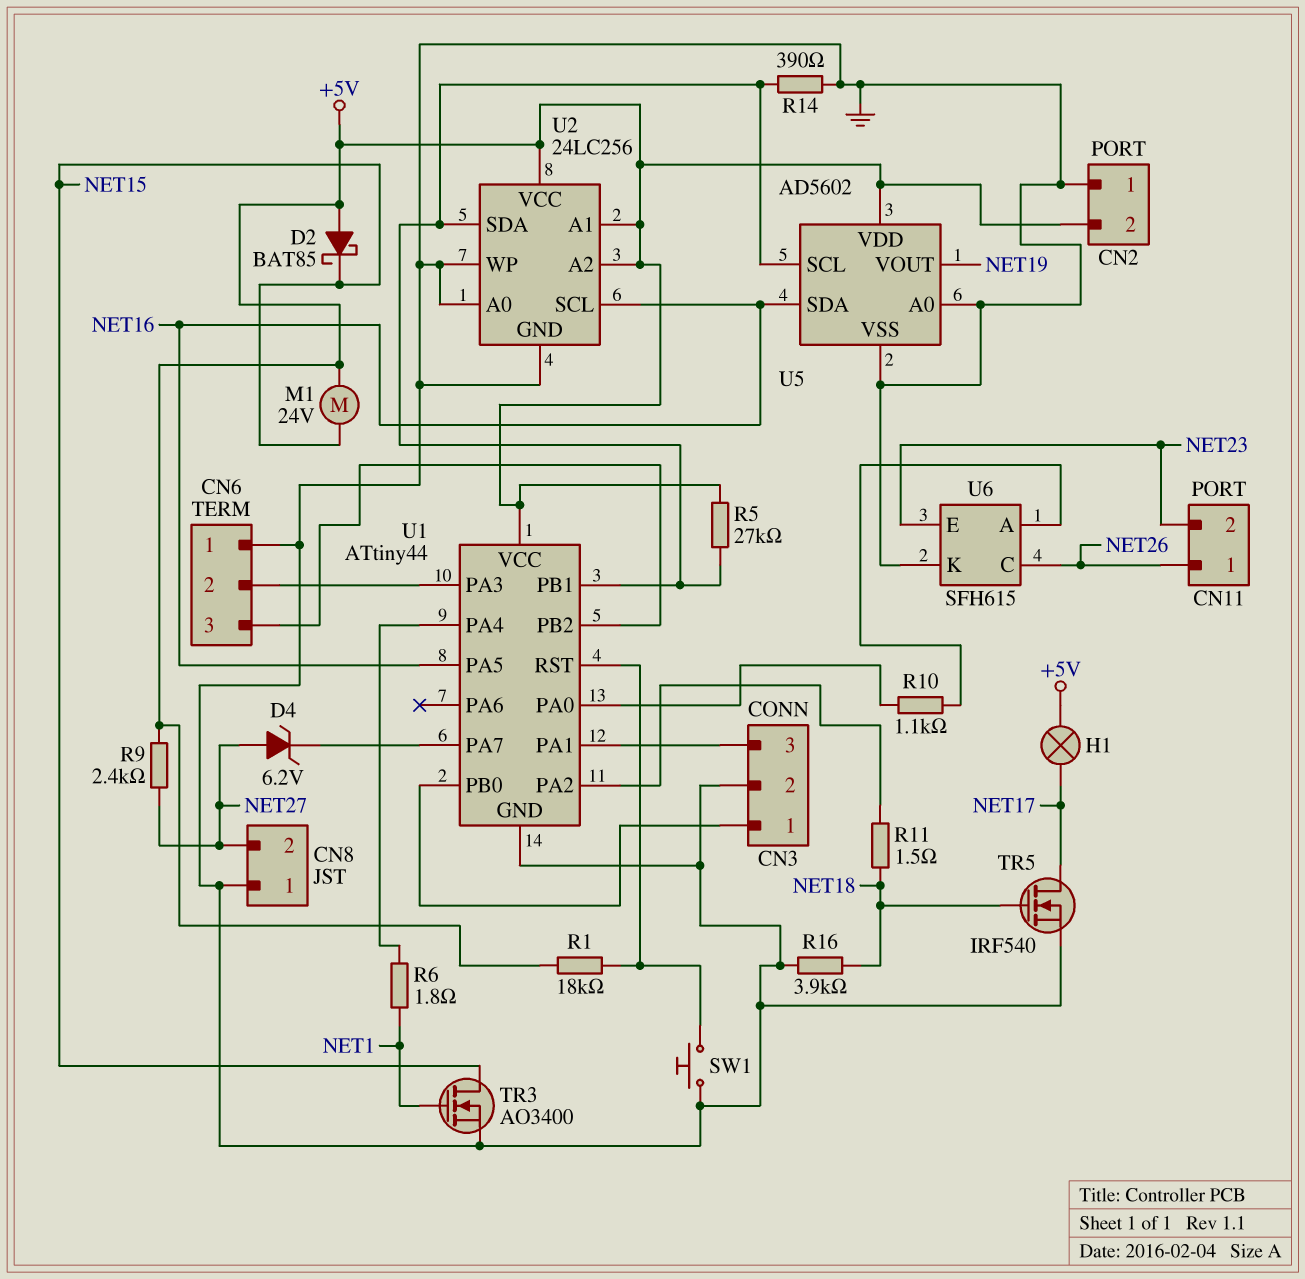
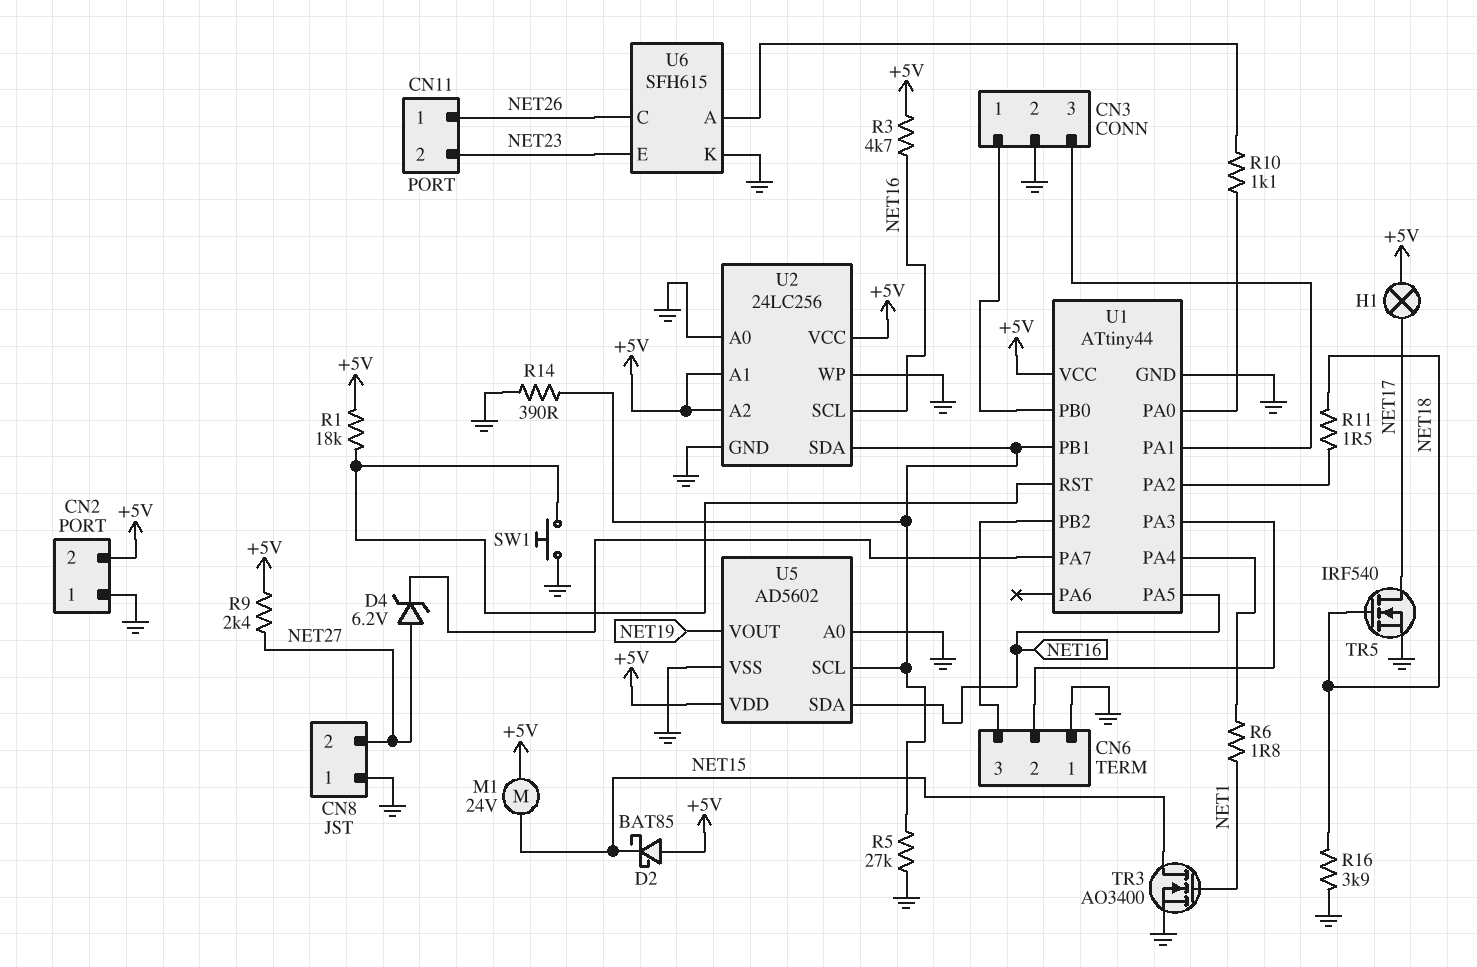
R3: none -> 4.7k (+5V, NET16)
R5: 27k (+5V, U1/PB1) -> 27k (GND, U1/PB1)

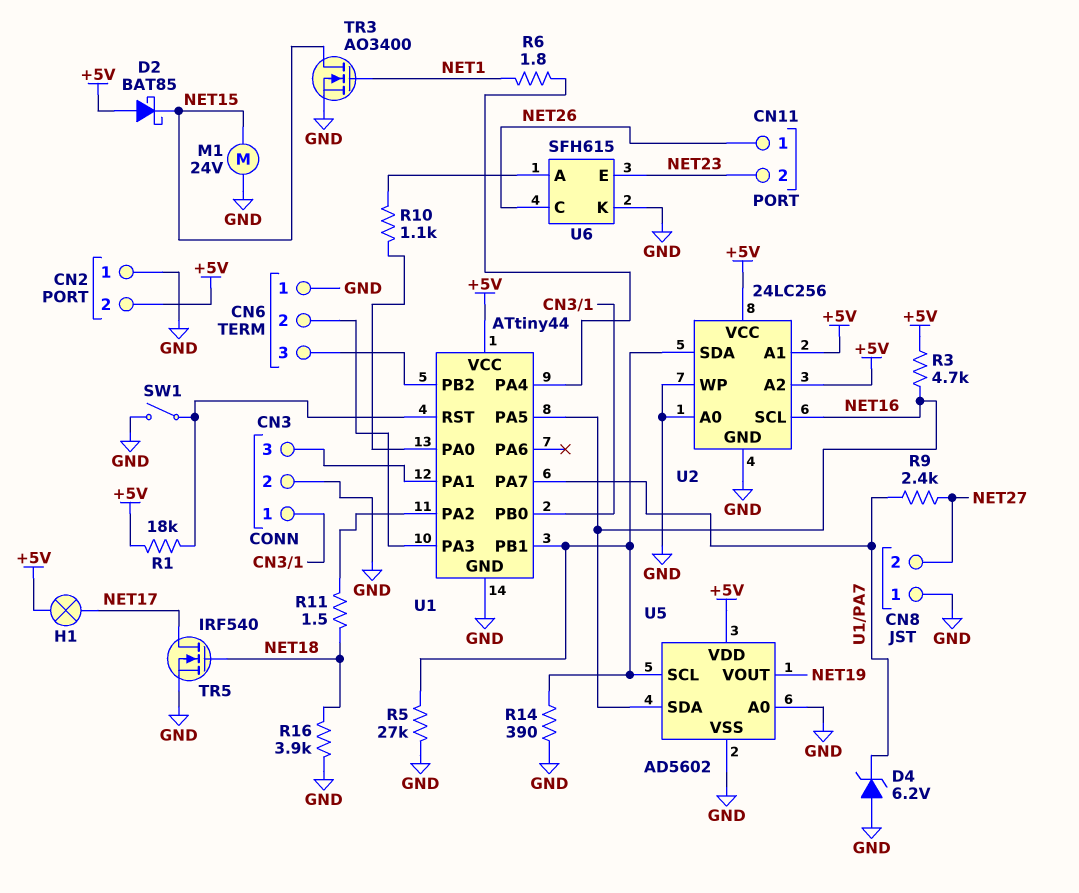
D4: zener 6.2V (A NET27, K U1/PA7) -> zener 6.2V (A GND, K U1/PA7)
M1: motor 24V (+5V, NET15) -> motor 24V (GND, NET15)
R9: 2.4k (+5V, NET27) -> 2.4k (NET27, U1/PA7)
SW1: button (GND, U1/RST) -> switch (GND, U1/RST)

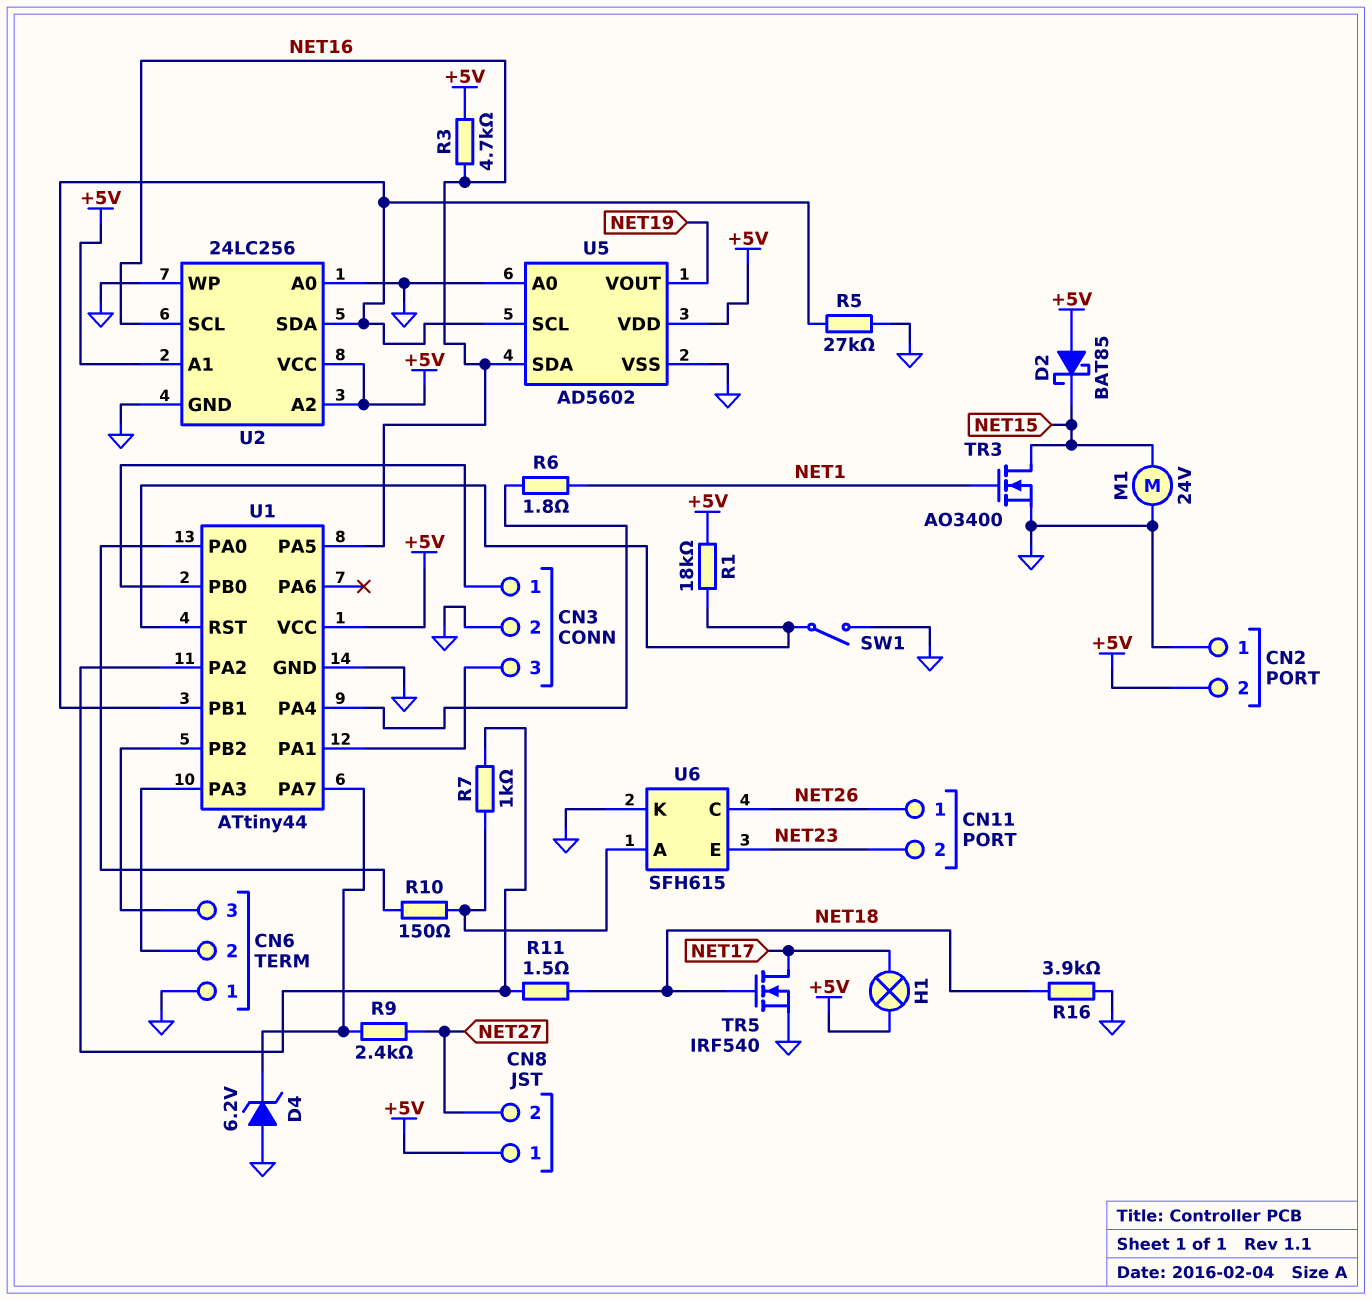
CN8 pin 1: GND -> +5V
R7: none -> 1k (U1/PA2, U6/A)
R10: 1.1k (U1/PA0, U6/A) -> 150 (U1/PA0, U6/A)
R14: 390 (GND, U1/PB1) -> none

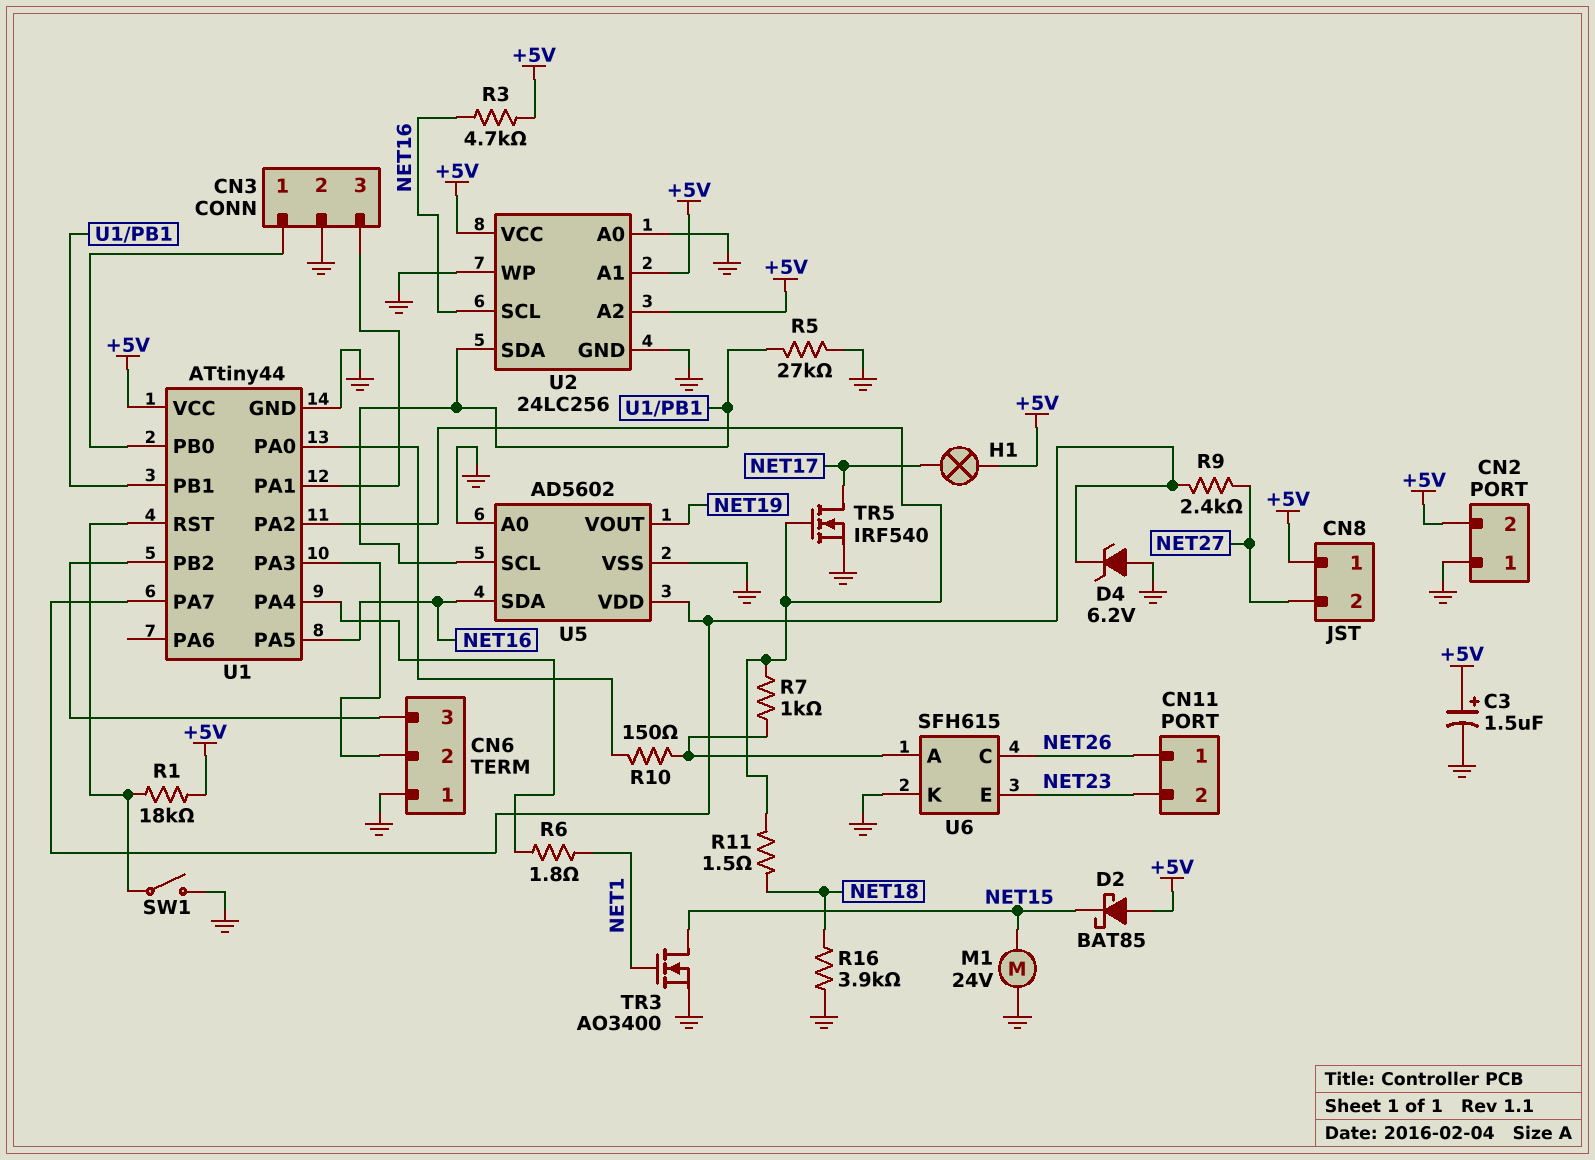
C3: none -> 1.5uF (plus +5V, minus GND)
TR5: NMOS IRF540 (G NET18, D NET17, S GND) -> NMOS IRF540 (G U1/PA2, D NET17, S GND)
U5 pin VDD: +5V -> U1/PA7

